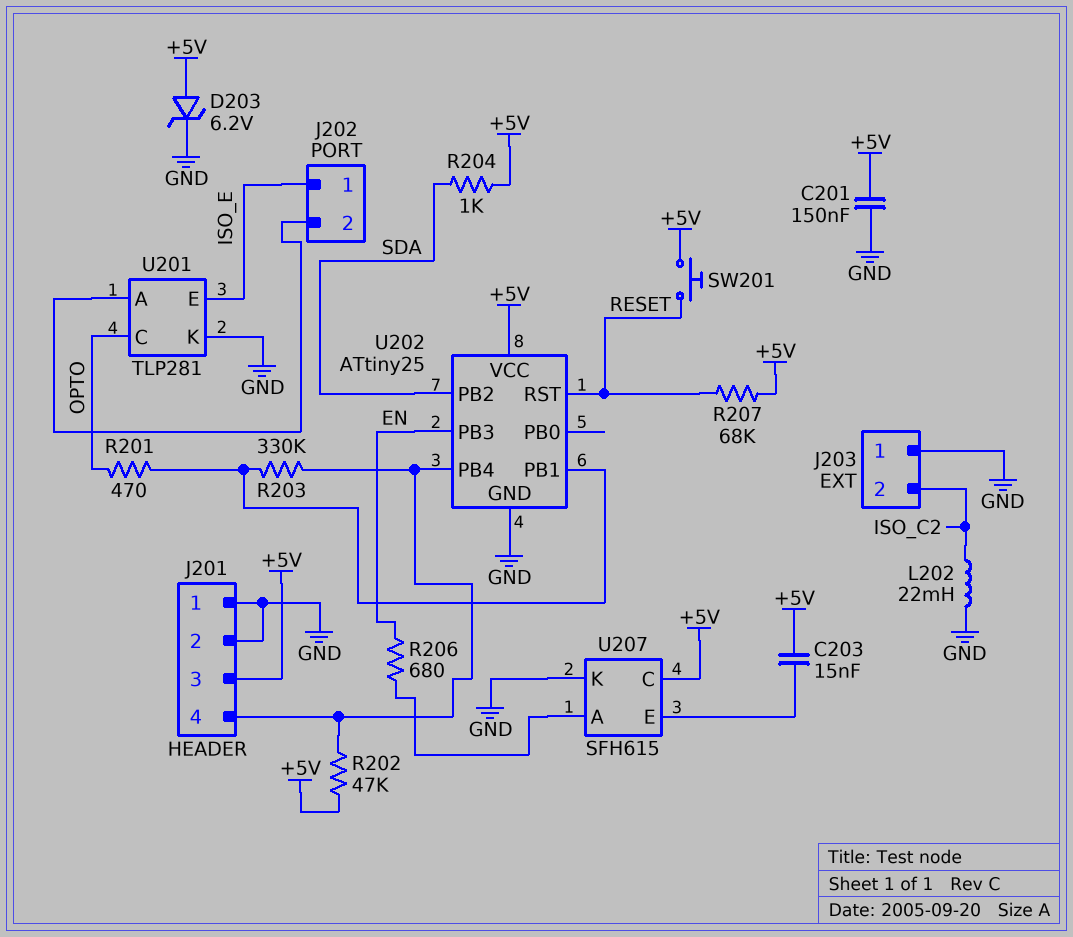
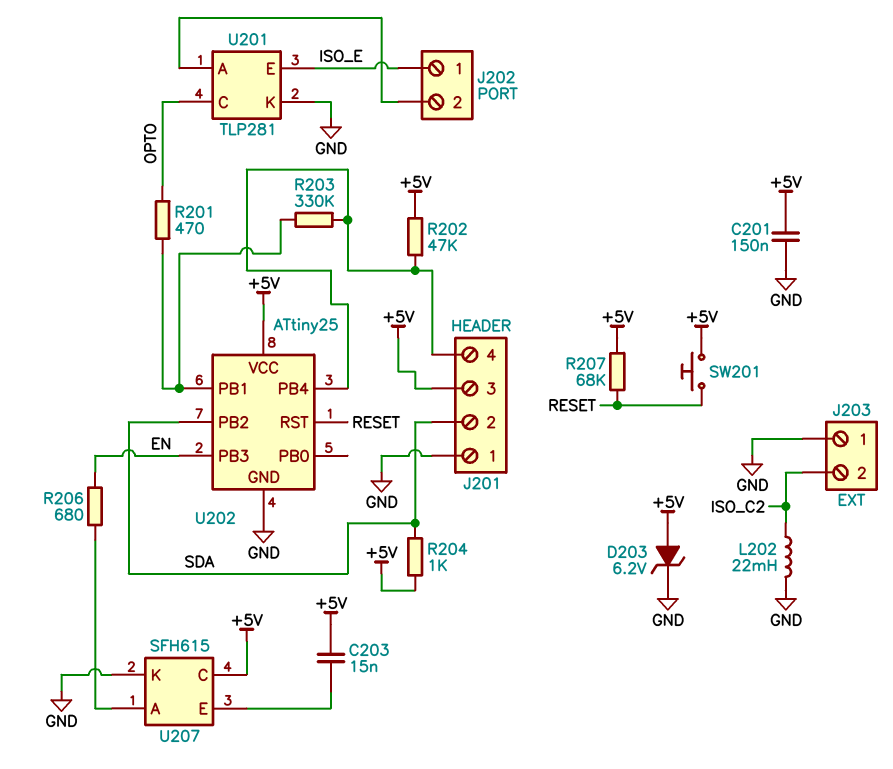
J201 pin 2: GND -> SDA

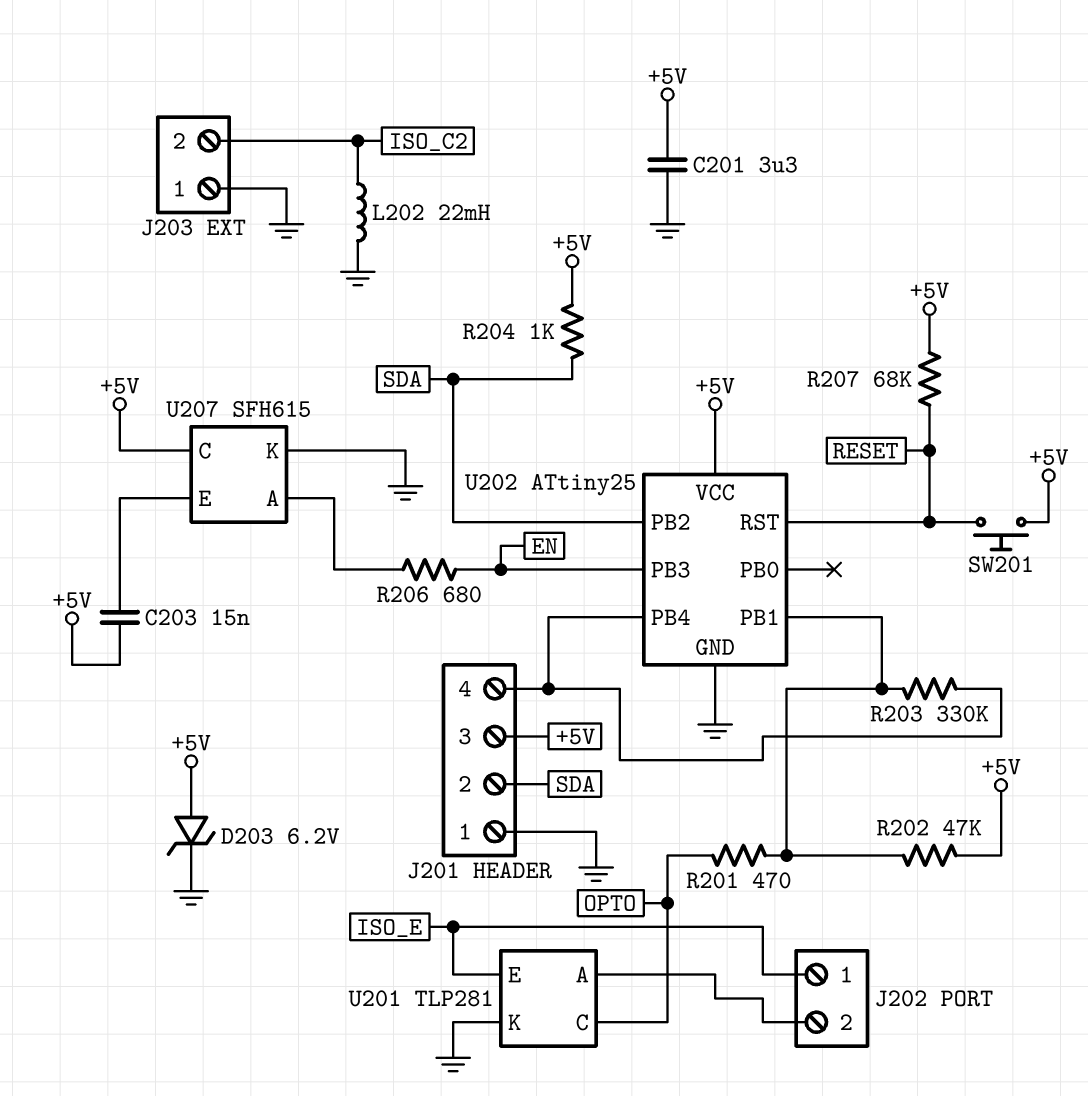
C201: 150nF (+5V, GND) -> 3.3uF (+5V, GND)
R202: 47k (+5V, J201/4) -> 47k (+5V, U202/PB1)

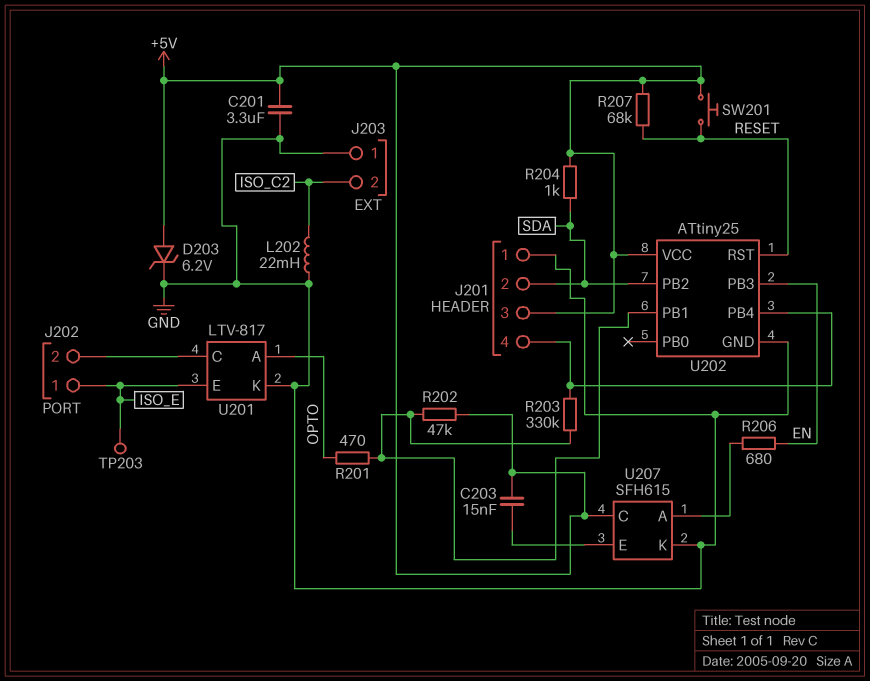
TP203: none -> test point (ISO_E)
U201: TLP281 -> LTV-817
U201 pin A: J202/2 -> OPTO
U201 pin C: OPTO -> J202/2

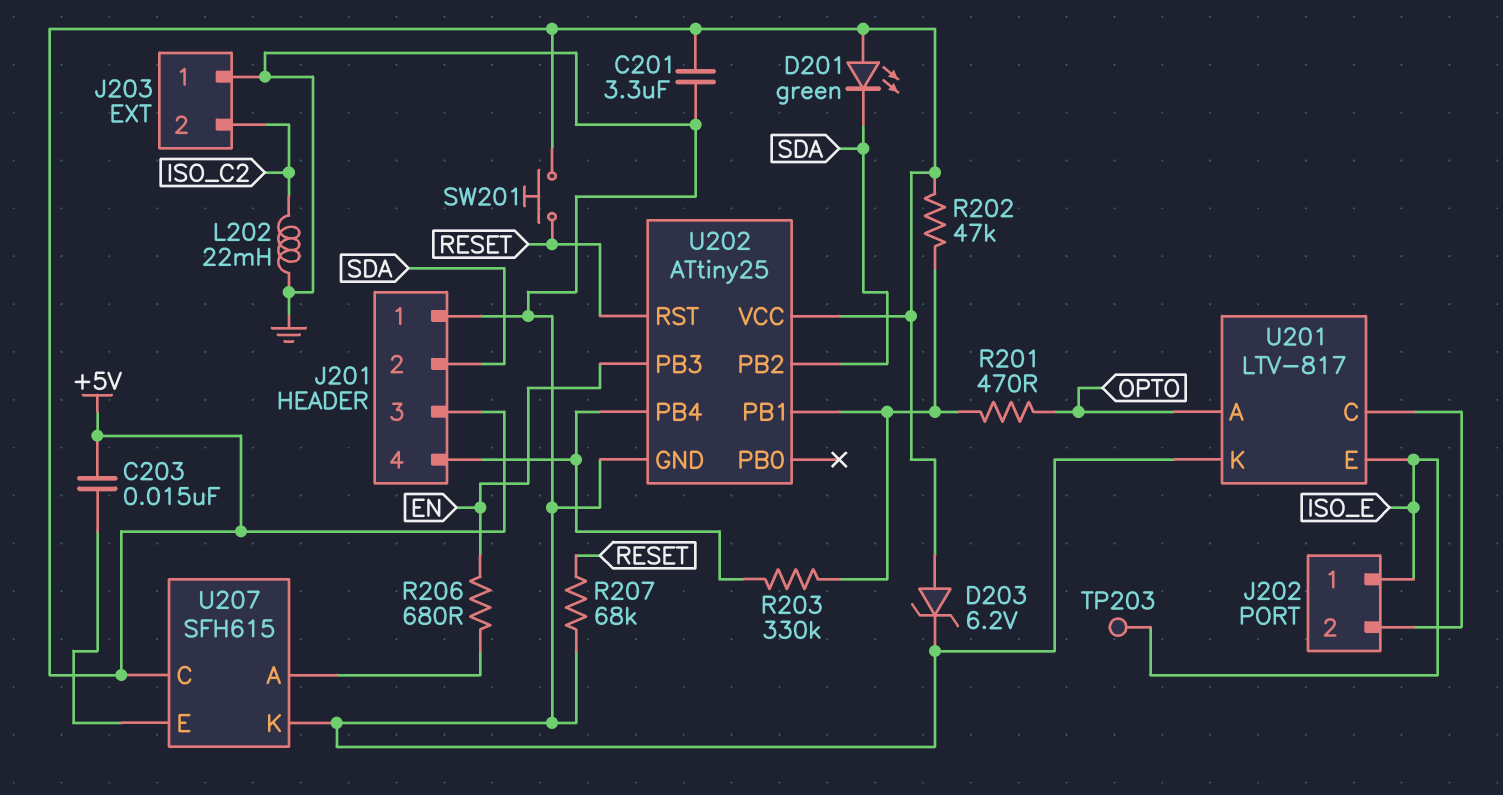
D201: none -> LED green (A +5V, K SDA)
R204: 1k (+5V, SDA) -> none
R207: 68k (+5V, RESET) -> 68k (GND, RESET)

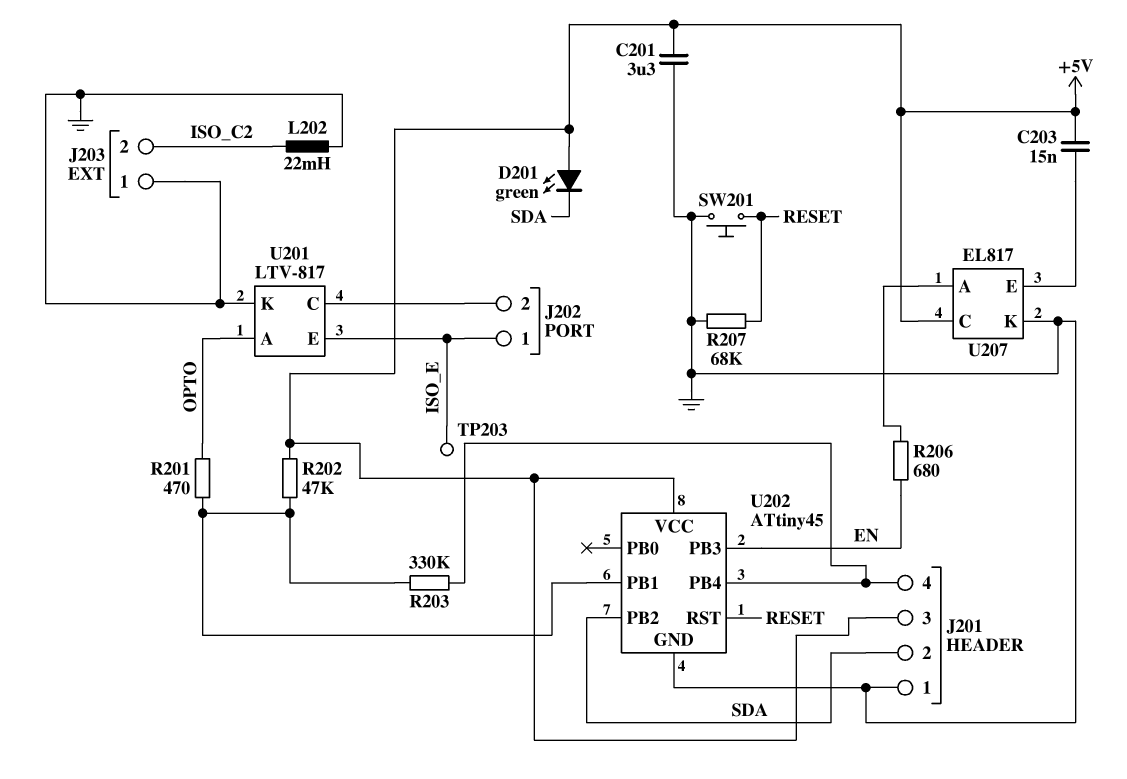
D203: zener 6.2V (A +5V, K GND) -> none
SW201: button (+5V, RESET) -> button (GND, RESET)
U202: ATtiny25 -> ATtiny45
U207: SFH615 -> EL817

